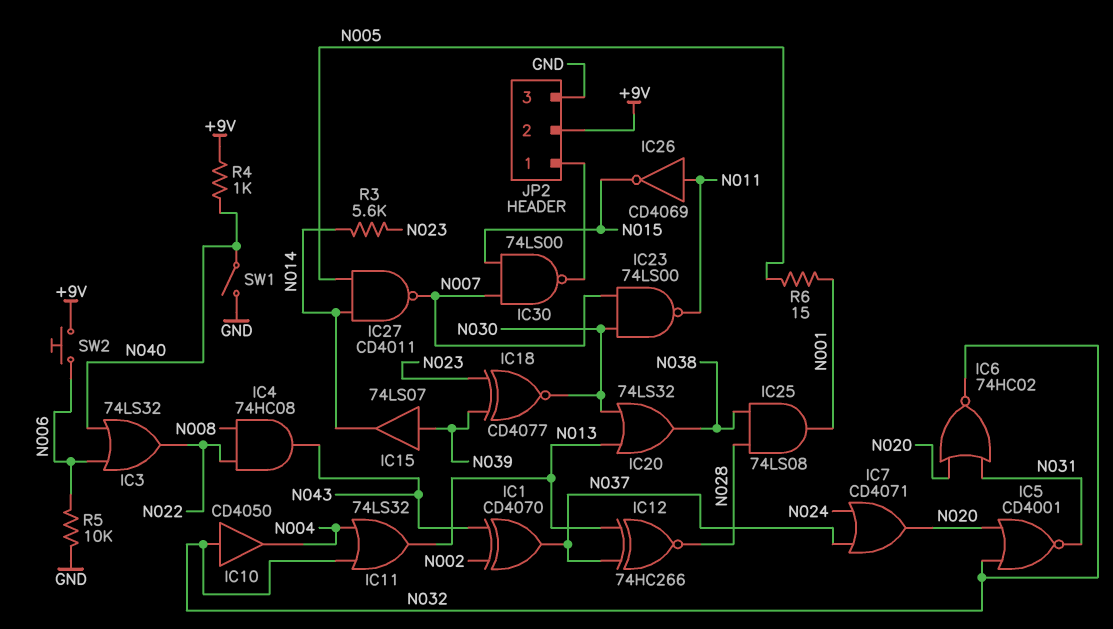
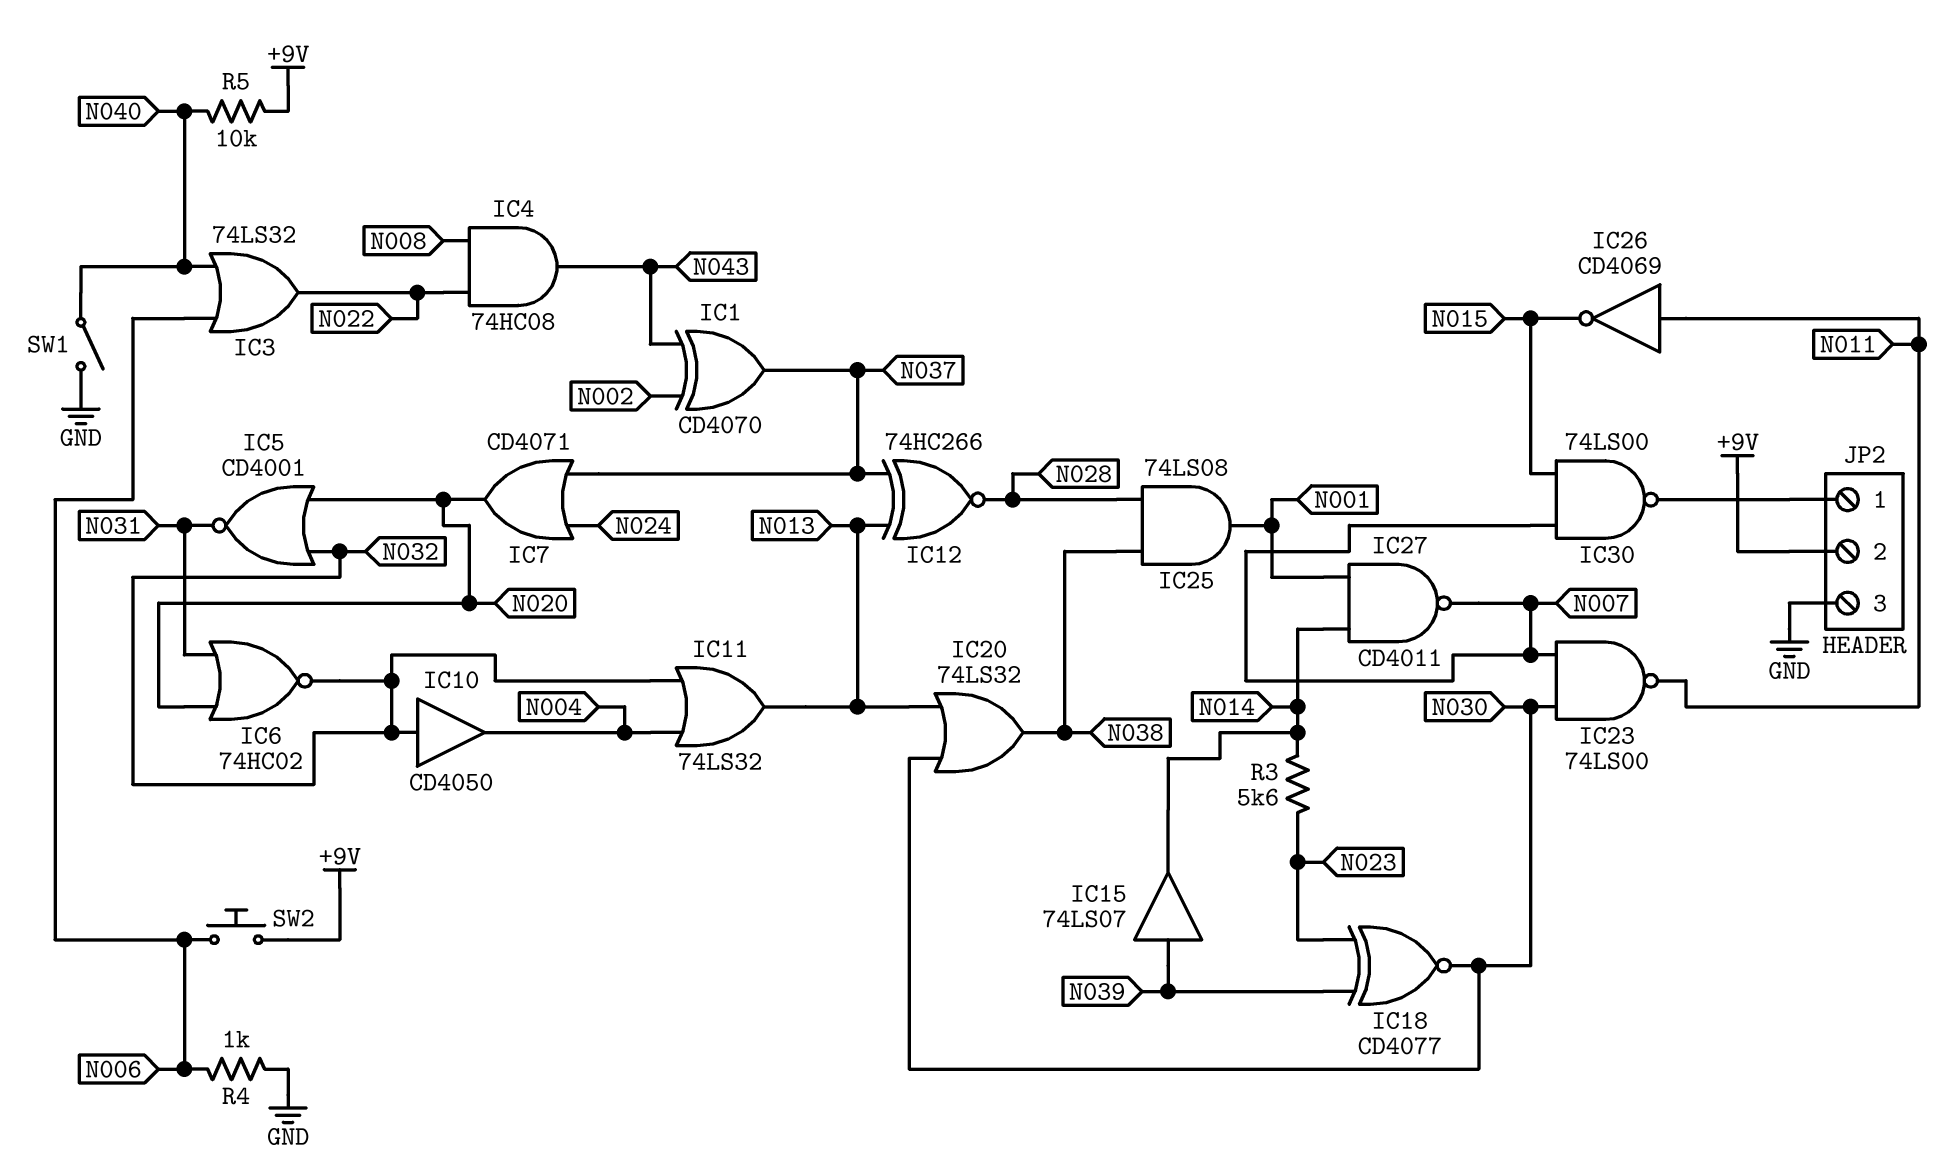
IC27: NAND CD4011 (in N005, in N014, out N007) -> NAND CD4011 (in N001, in N014, out N007)
R4: 1k (+9V, N040) -> 1k (GND, N006)
R5: 10k (GND, N006) -> 10k (+9V, N040)
R6: 15 (N001, N005) -> none

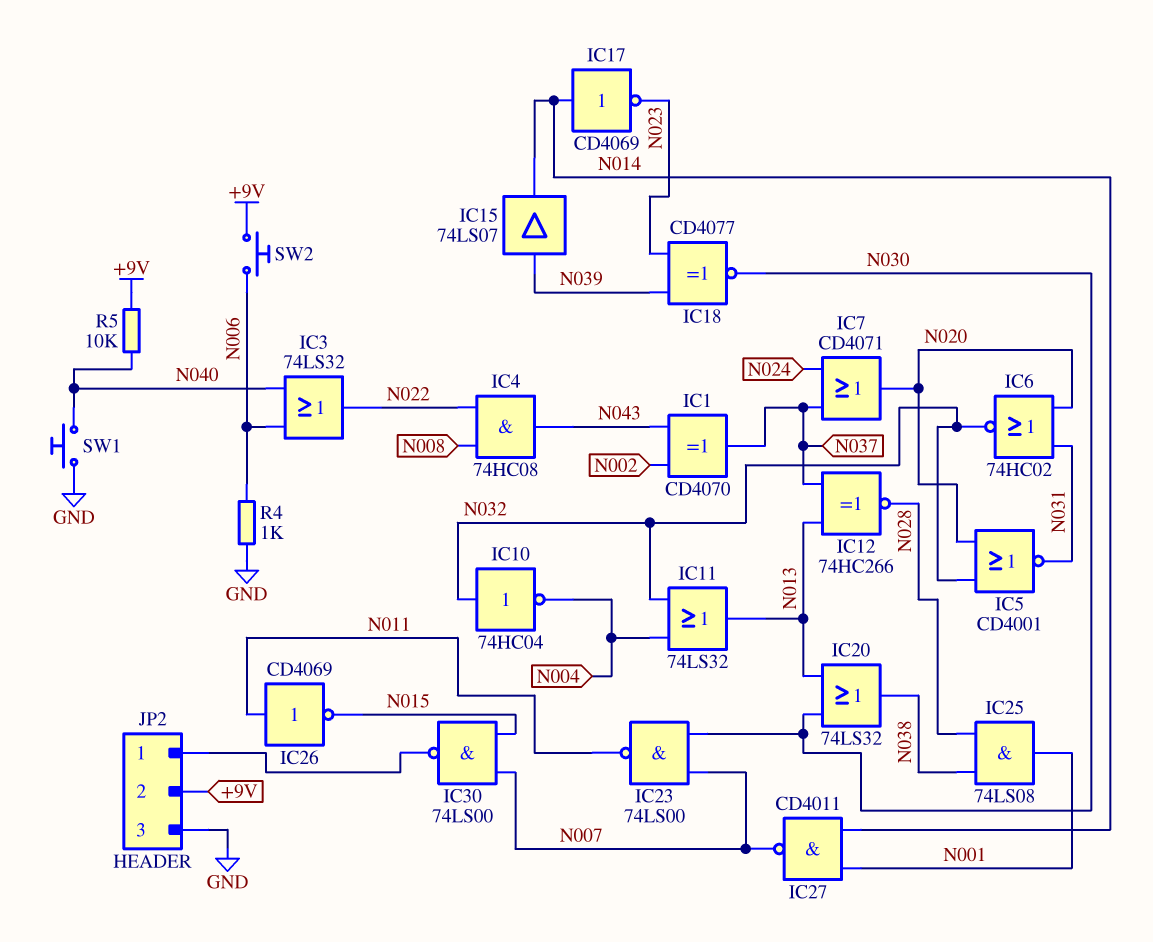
IC10: buffer CD4050 (in N032, out N004) -> NOT 74HC04 (in N032, out N004)
IC17: none -> NOT CD4069 (in N014, out N023)
R3: 5.6k (N014, N023) -> none
SW1: switch (GND, N040) -> button (GND, N040)

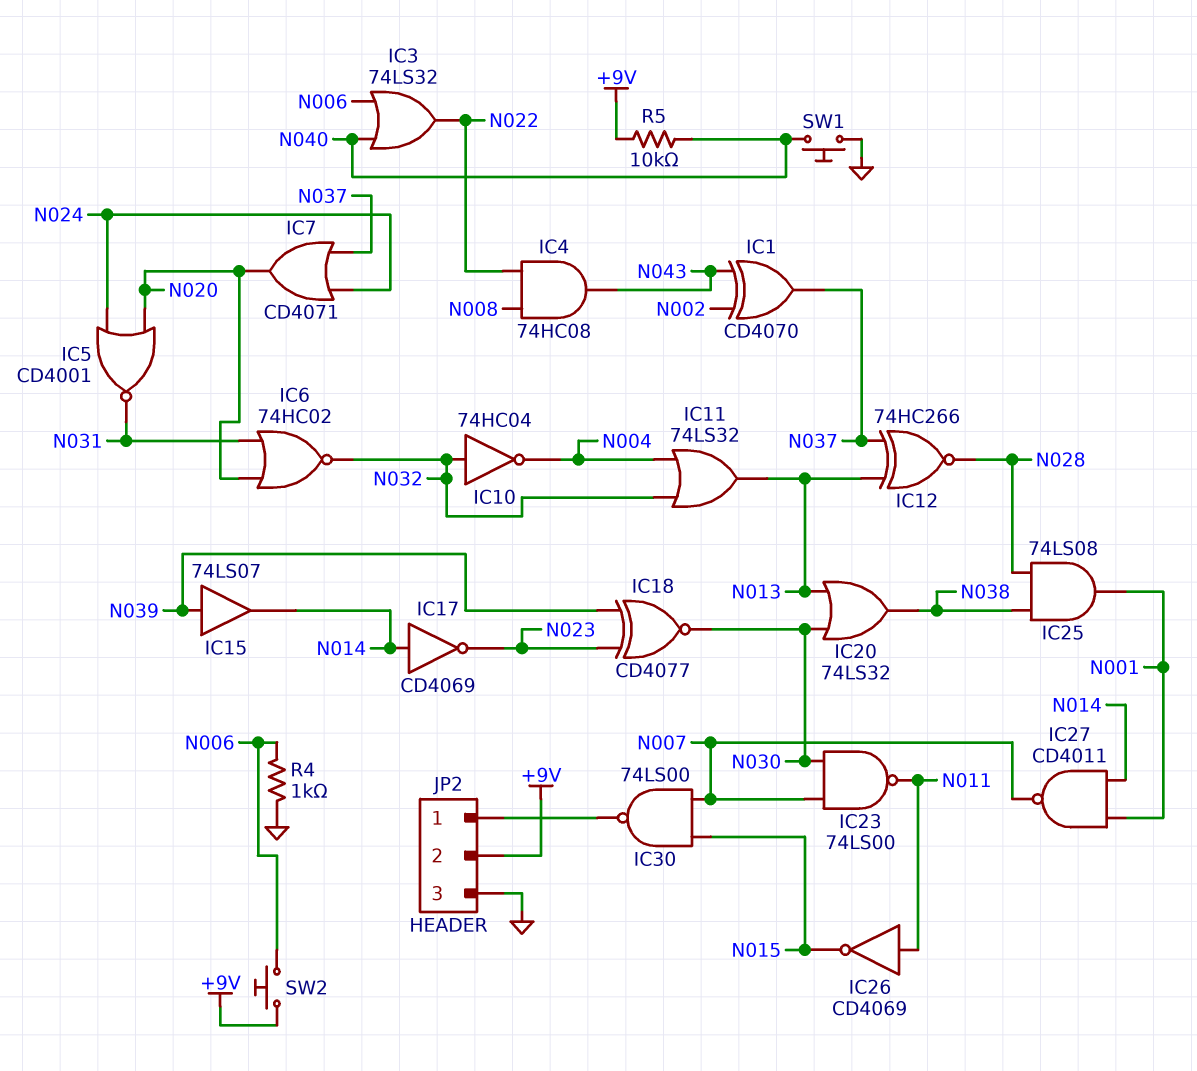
IC5: NOR CD4001 (in N020, in N032, out N031) -> NOR CD4001 (in N020, in N024, out N031)

